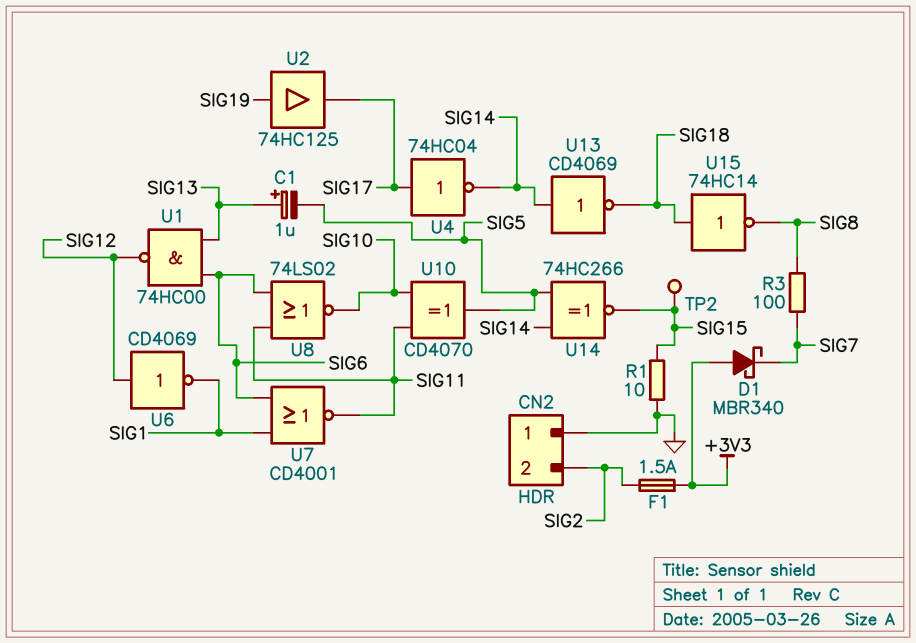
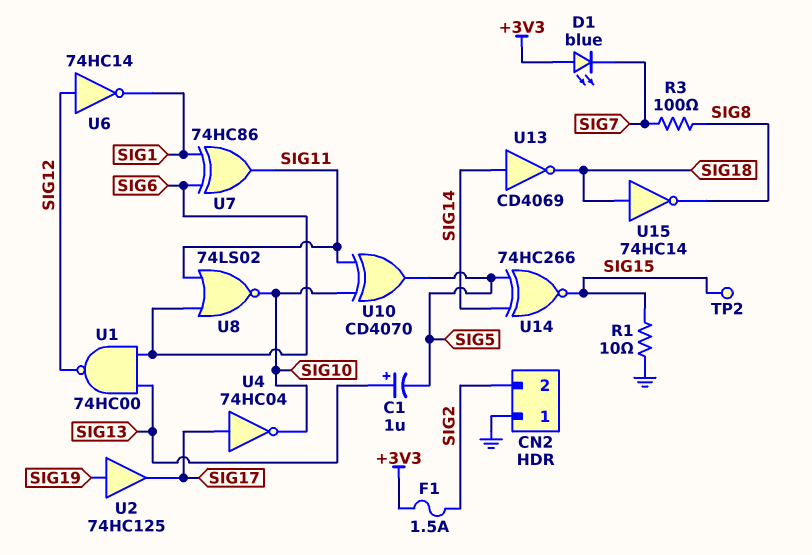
D1: schottky MBR340 (A +3V3, K SIG7) -> LED blue (A +3V3, K SIG7)
U4: NOT 74HC04 (in SIG17, out SIG14) -> NOT 74HC04 (in SIG17, out SIG10)
U6: NOT CD4069 (in SIG12, out SIG1) -> NOT 74HC14 (in SIG12, out SIG1)
U7: NOR CD4001 (in SIG1, in SIG6, out SIG11) -> XOR 74HC86 (in SIG1, in SIG6, out SIG11)

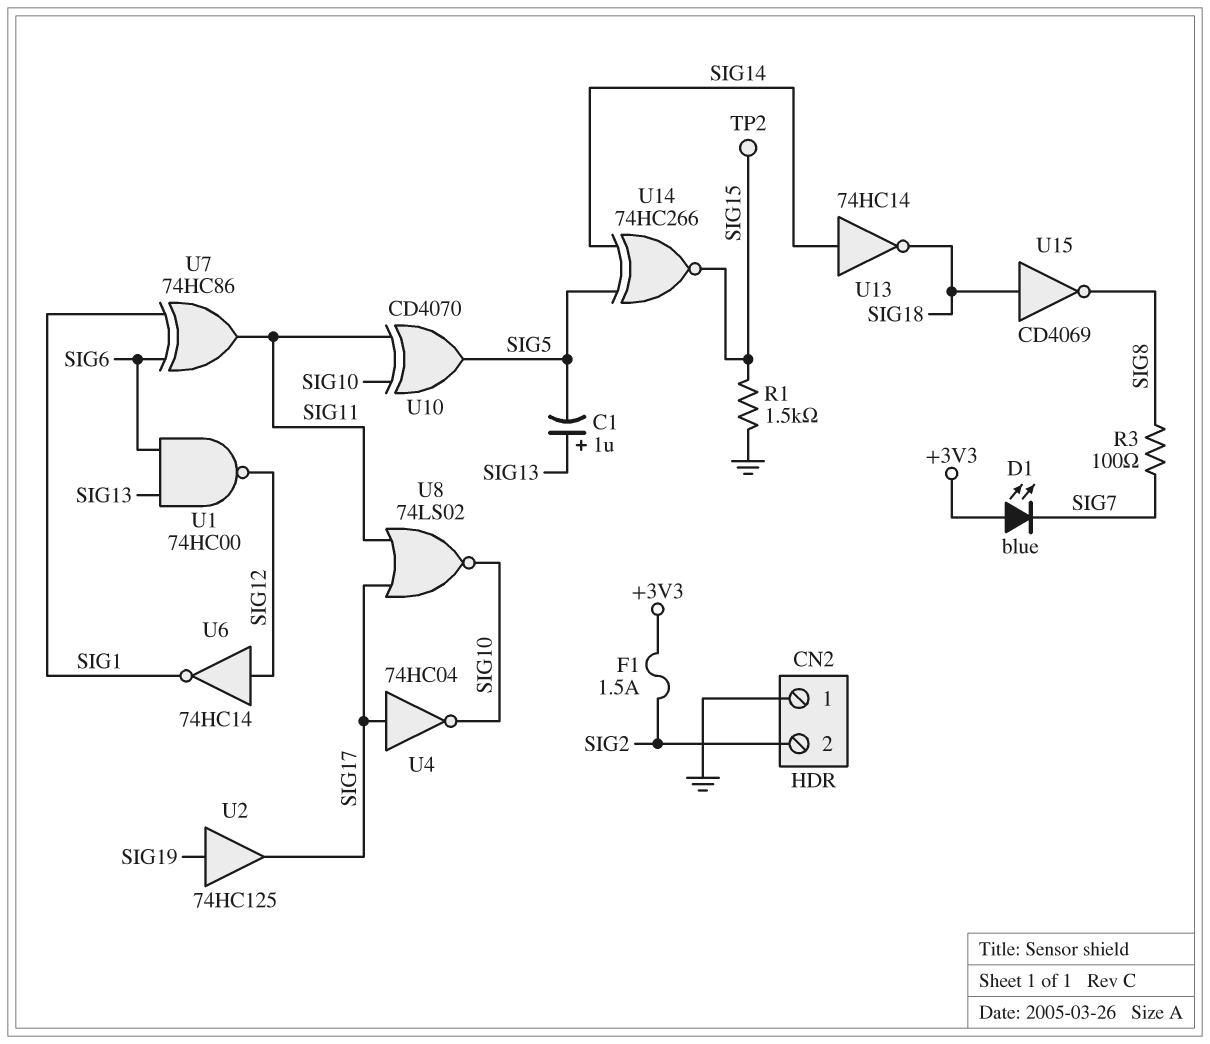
R1: 10 (GND, SIG15) -> 1.5k (GND, SIG15)
U8: NOR 74LS02 (in SIG6, in SIG11, out SIG10) -> NOR 74LS02 (in SIG11, in SIG17, out SIG10)
U13: NOT CD4069 (in SIG14, out SIG18) -> NOT 74HC14 (in SIG14, out SIG18)
U15: NOT 74HC14 (in SIG18, out SIG8) -> NOT CD4069 (in SIG18, out SIG8)

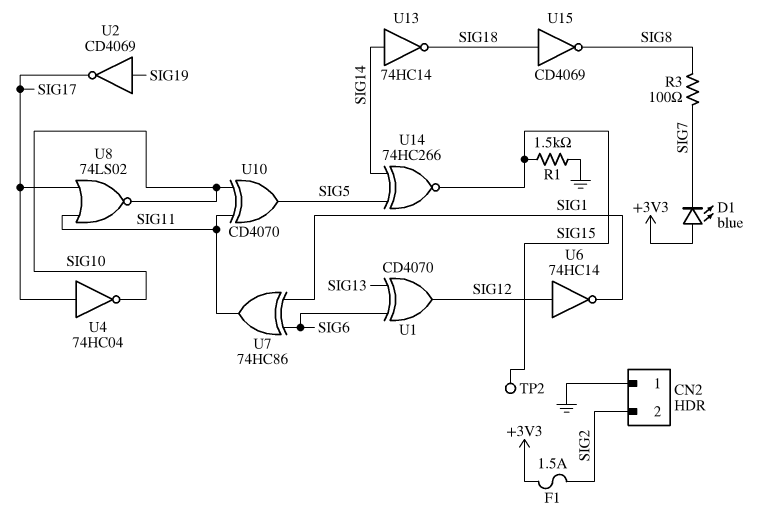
C1: 1uF (plus SIG13, minus SIG5) -> none
U1: NAND 74HC00 (in SIG6, in SIG13, out SIG12) -> XOR CD4070 (in SIG6, in SIG13, out SIG12)
U2: buffer 74HC125 (in SIG19, out SIG17) -> NOT CD4069 (in SIG19, out SIG17)

